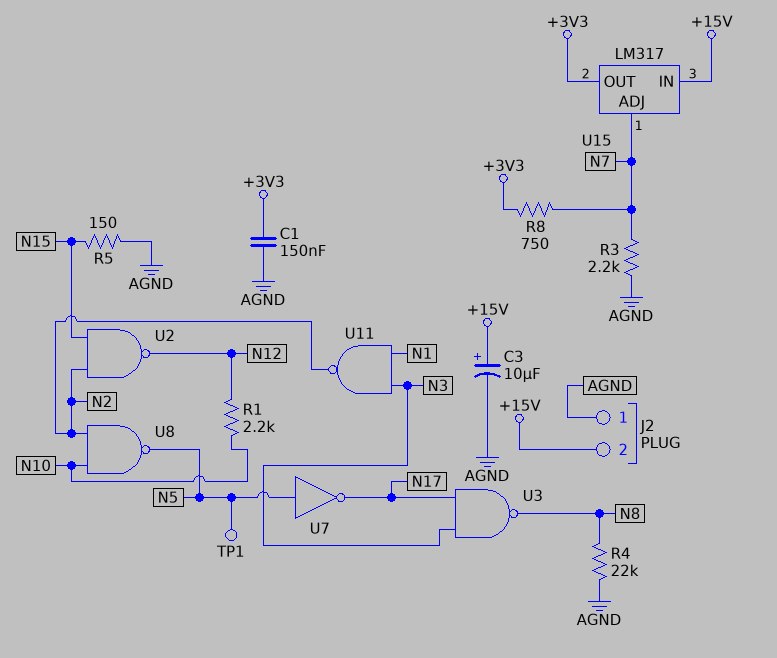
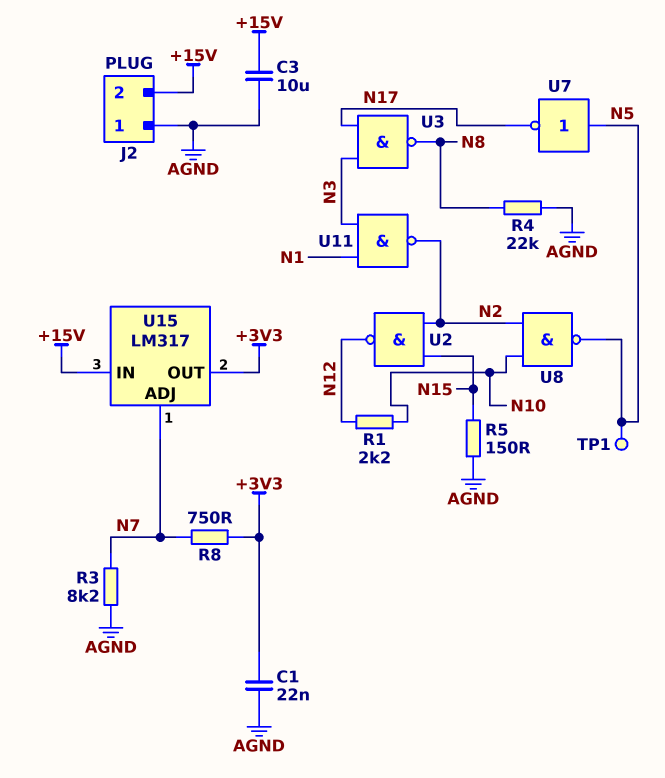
C1: 150nF (+3V3, AGND) -> 22nF (+3V3, AGND)
C3: 10uF (plus +15V, minus AGND) -> 10uF (+15V, AGND)
R3: 2.2k (AGND, N7) -> 8.2k (AGND, N7)

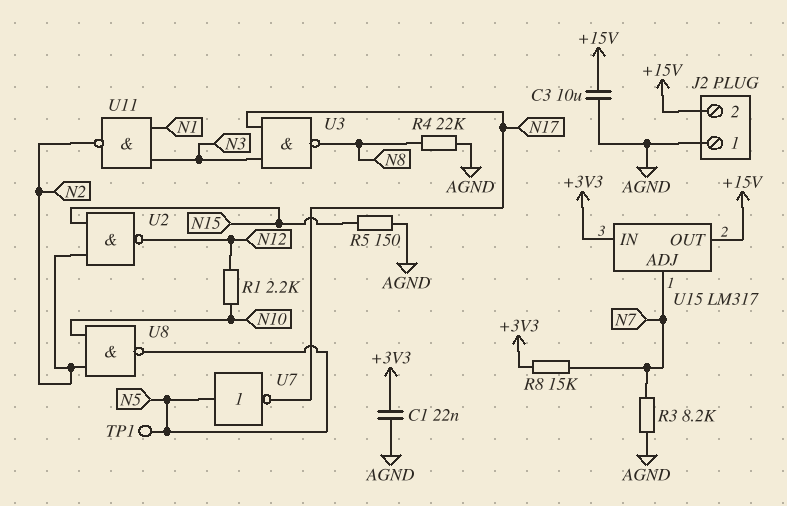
R8: 750 (+3V3, N7) -> 15k (+3V3, N7)
U15 pin IN: +15V -> +3V3
U15 pin OUT: +3V3 -> +15V

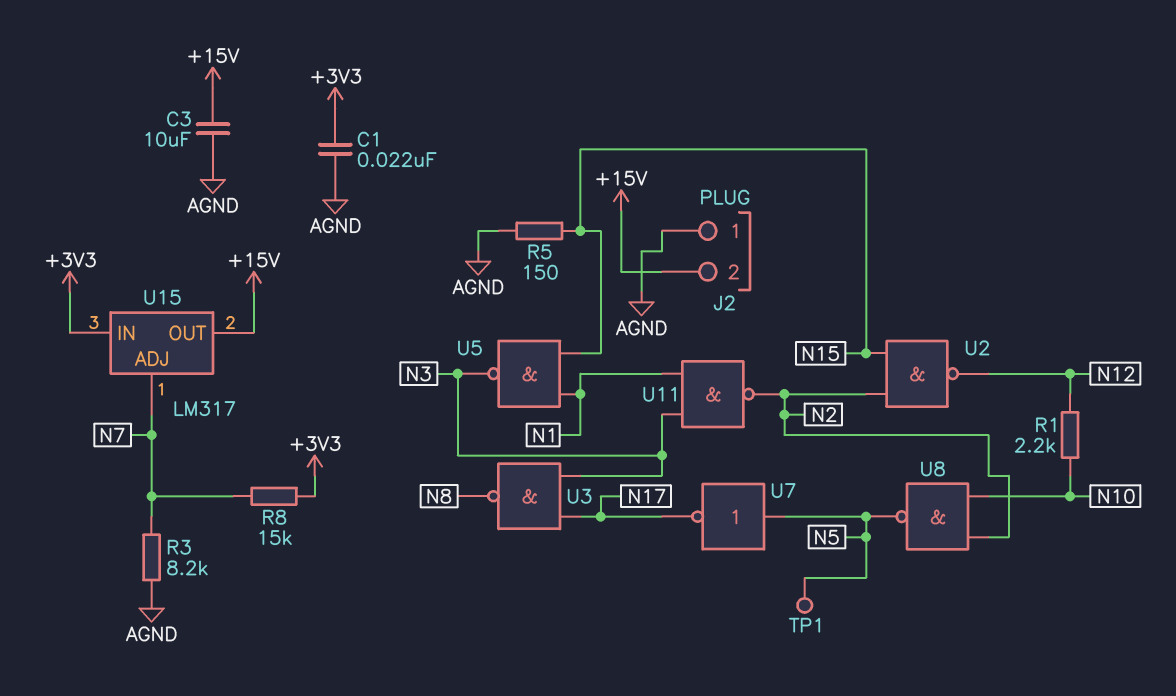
R4: 22k (AGND, N8) -> none
U5: none -> NAND (in N1, in N15, out N3)

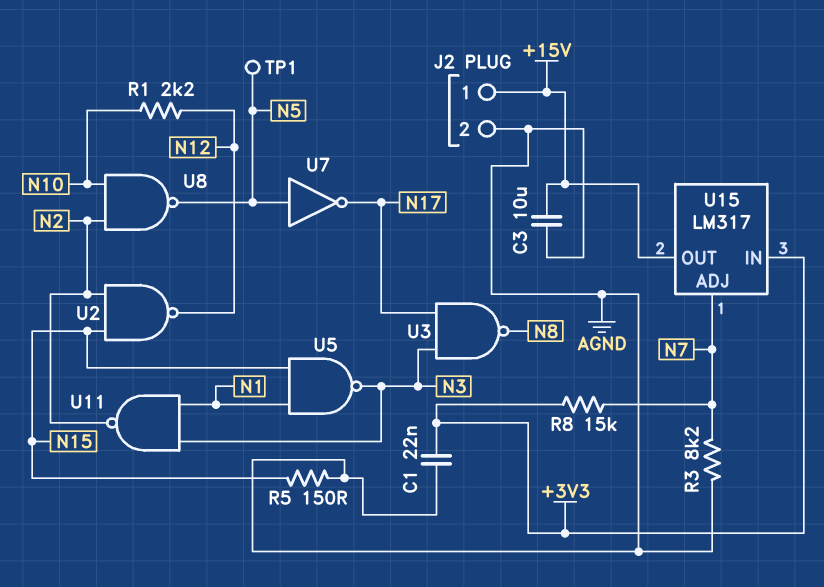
J2 pin 1: AGND -> +15V
J2 pin 2: +15V -> AGND

